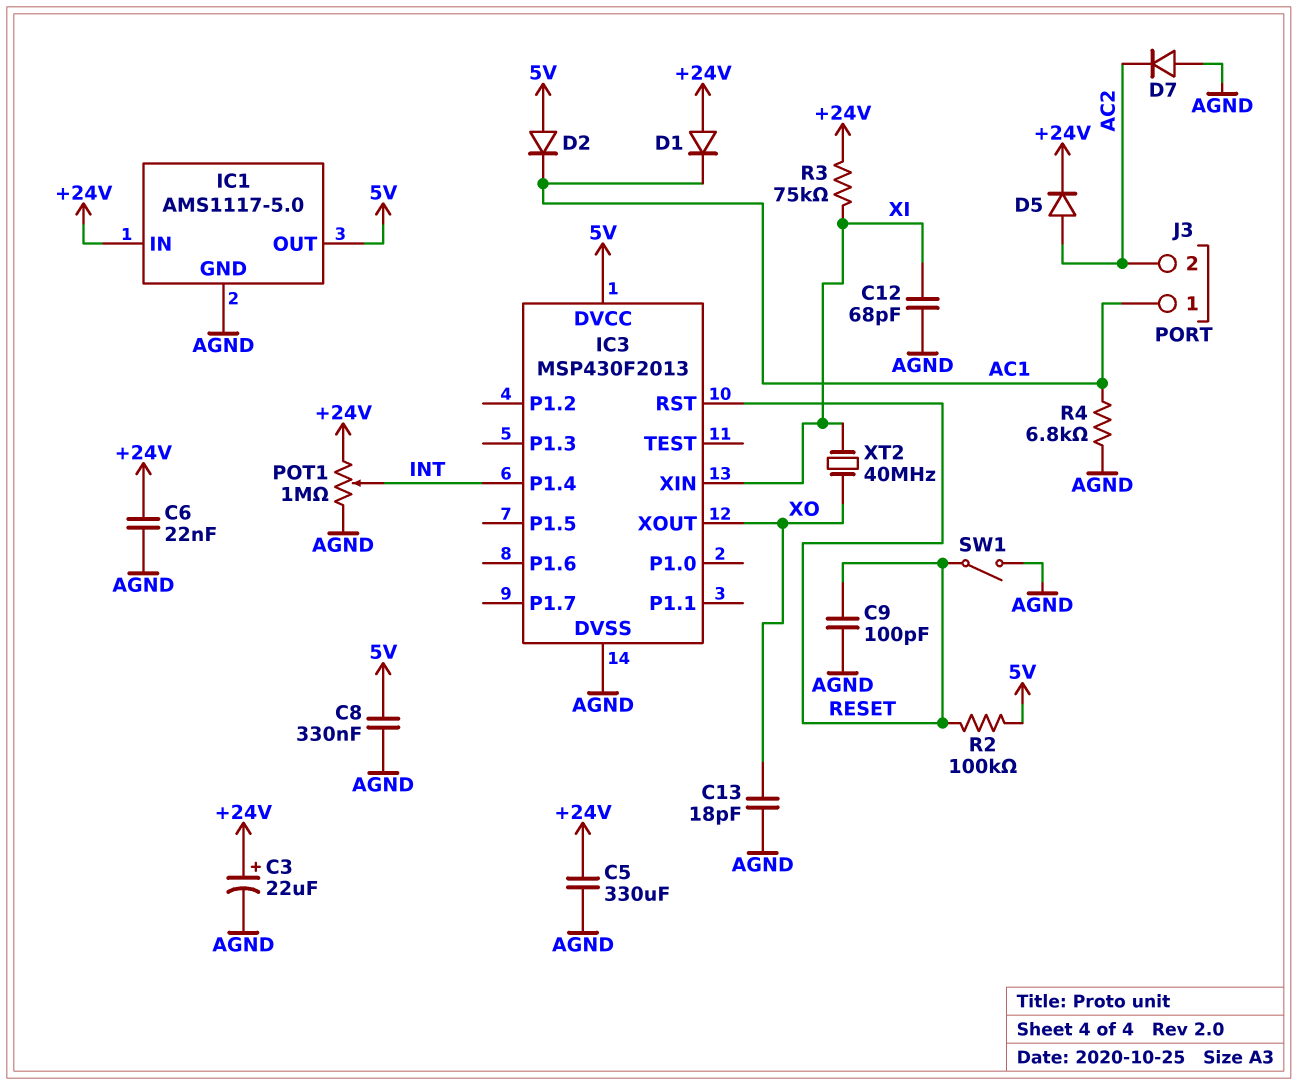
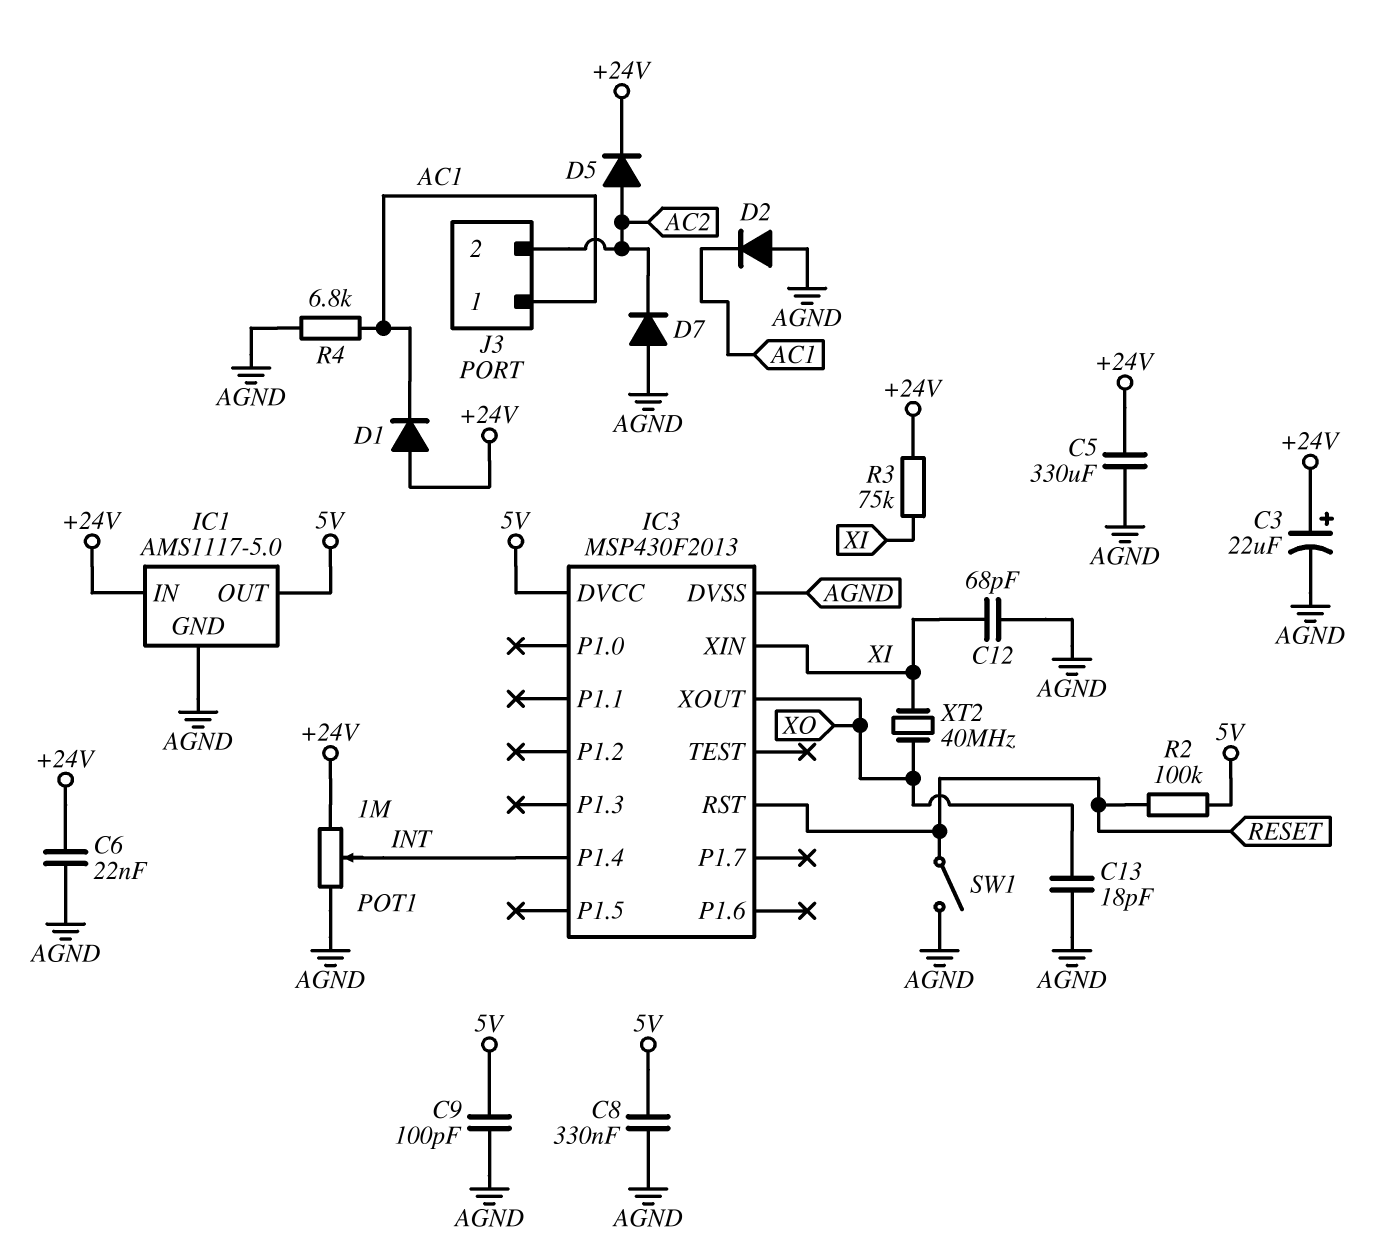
C9: 100pF (AGND, RESET) -> 100pF (5V, AGND)
D2: diode (A 5V, K AC1) -> diode (A AGND, K AC1)

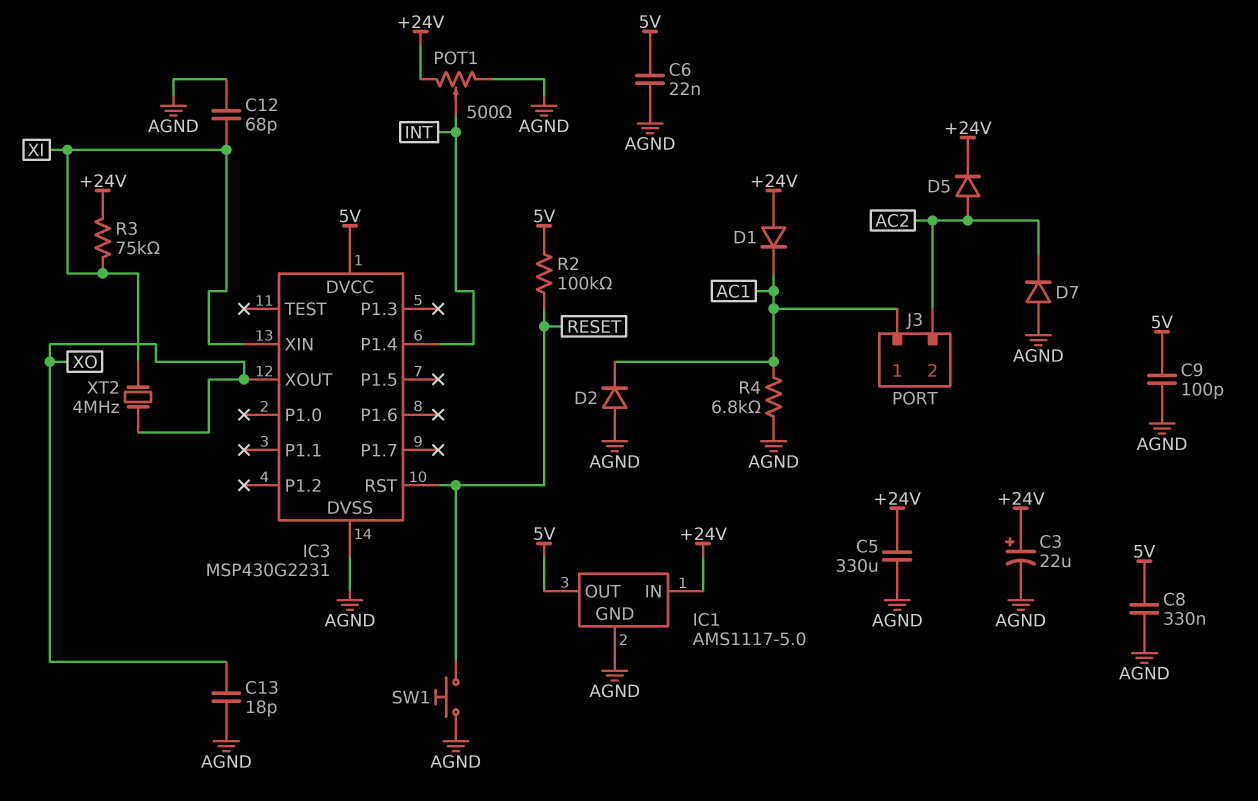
C6: 22nF (+24V, AGND) -> 22nF (5V, AGND)
IC3: MSP430F2013 -> MSP430G2231
POT1: 1M (+24V, AGND, wiper INT) -> 500 (+24V, AGND, wiper INT)
SW1: switch (AGND, RESET) -> button (AGND, RESET)
XT2: 40MHz (XI, XO) -> 4MHz (XI, XO)

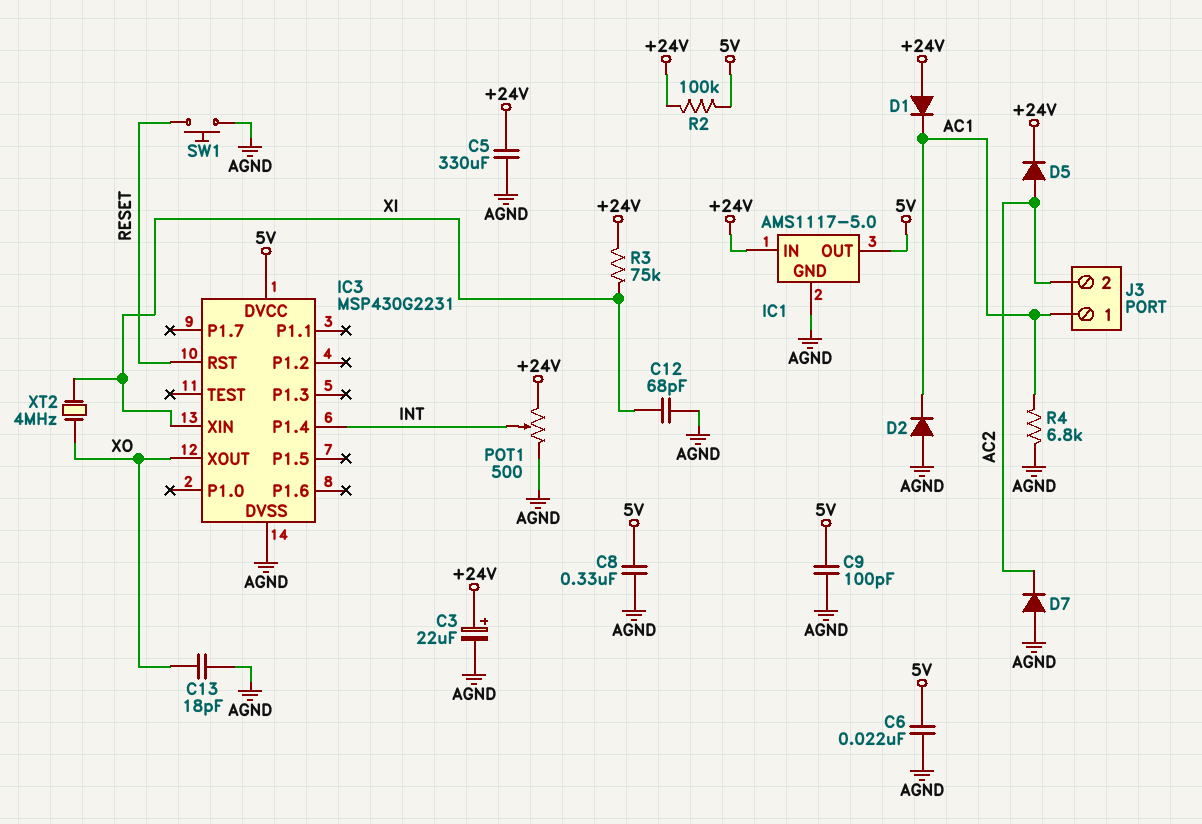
R2: 100k (5V, RESET) -> 100k (+24V, 5V)

